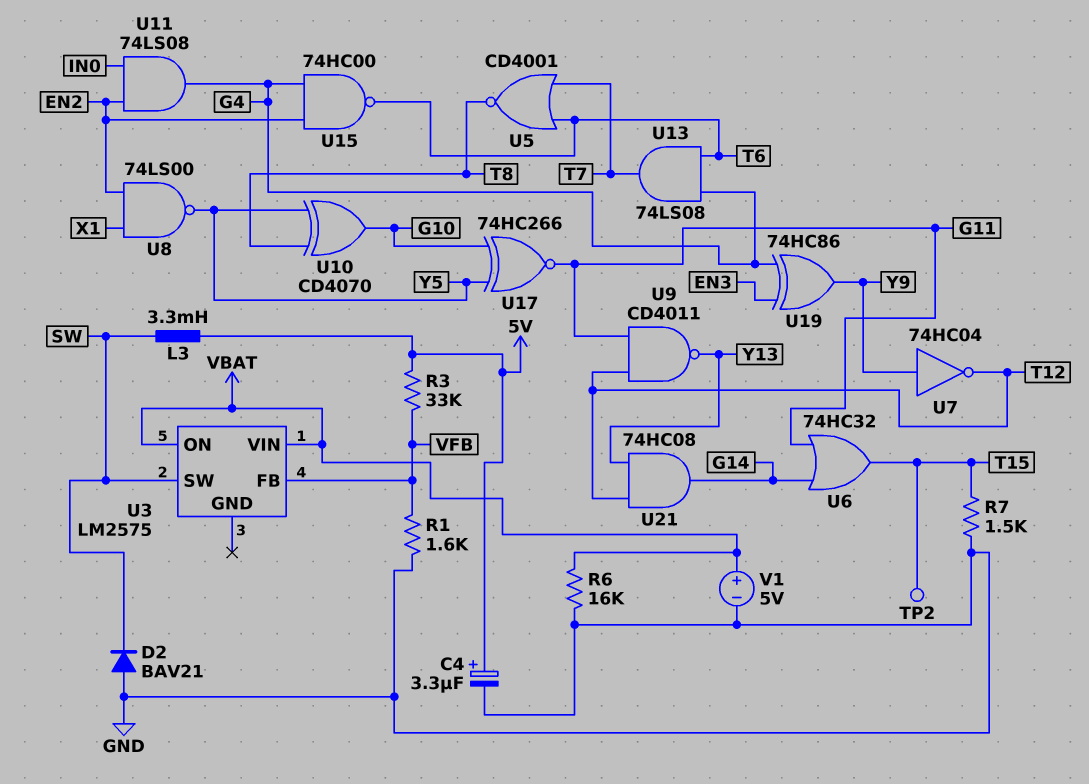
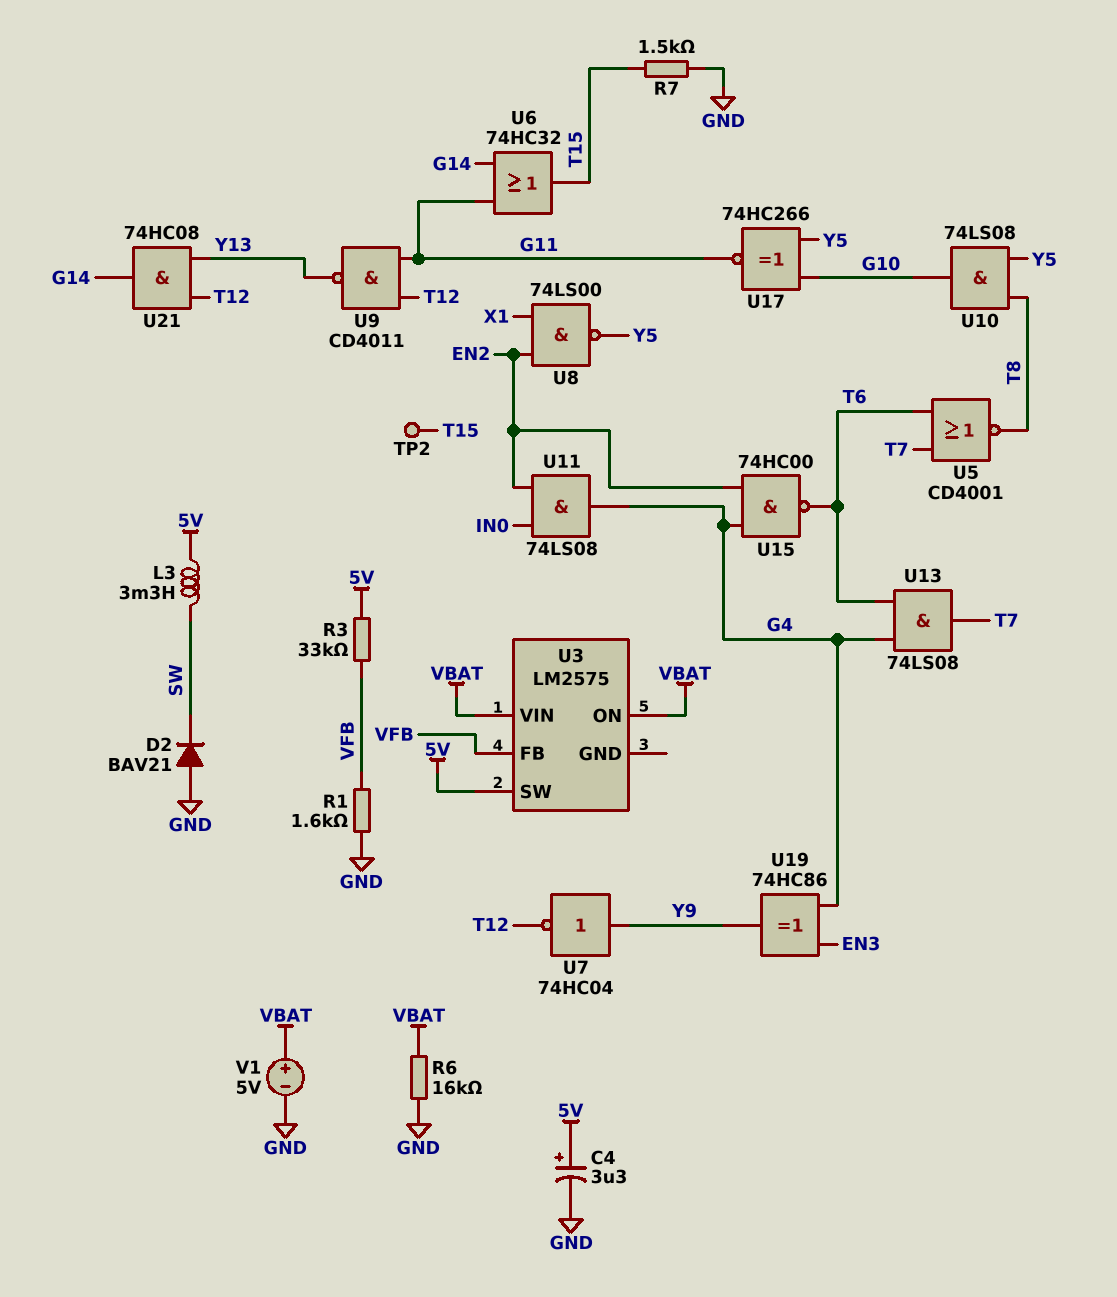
U3 pin SW: SW -> 5V
U10: XOR CD4070 (in T8, in Y5, out G10) -> AND 74LS08 (in T8, in Y5, out G10)

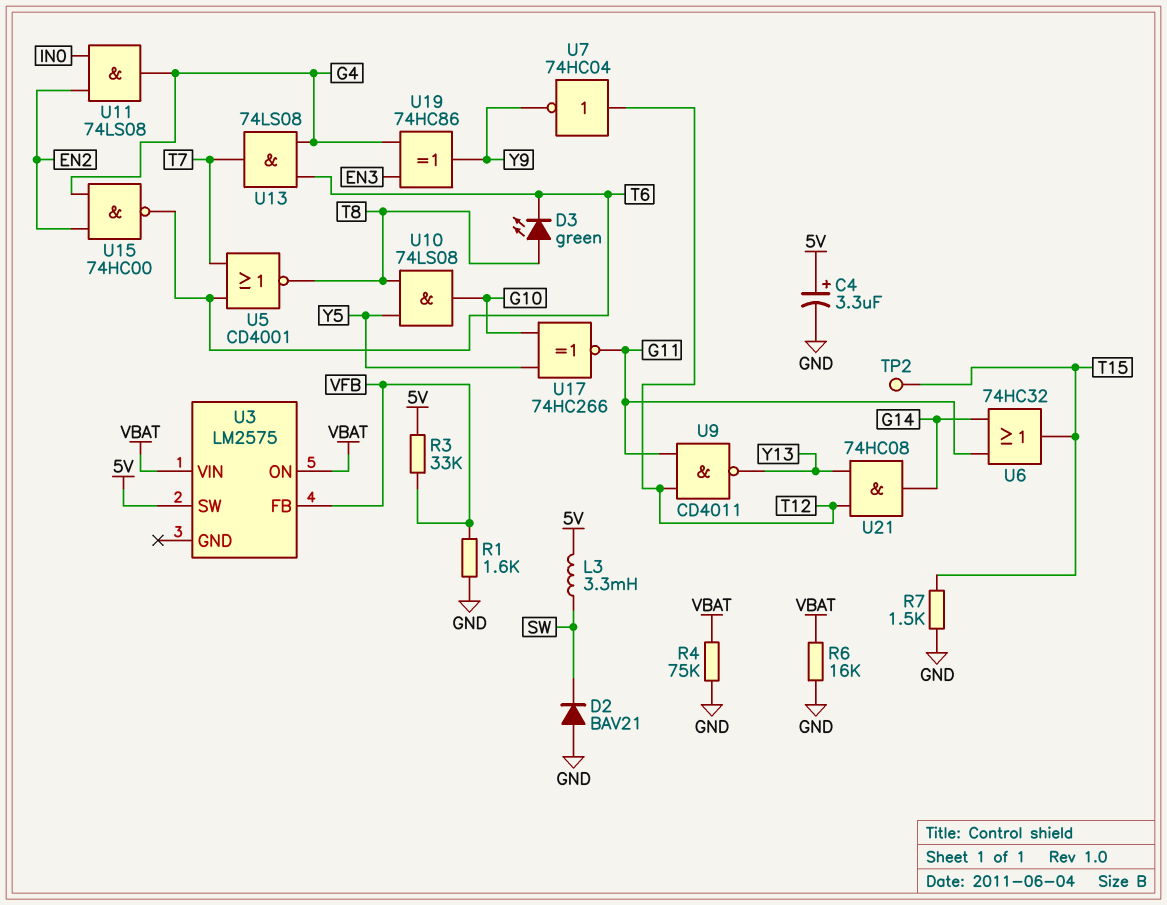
D3: none -> LED green (A T8, K T6)
R4: none -> 75k (GND, VBAT)
U7: NOT 74HC04 (in Y9, out T12) -> NOT 74HC04 (in T12, out Y9)
U8: NAND 74LS00 (in EN2, in X1, out Y5) -> none
V1: 5V (plus VBAT, minus GND) -> none

